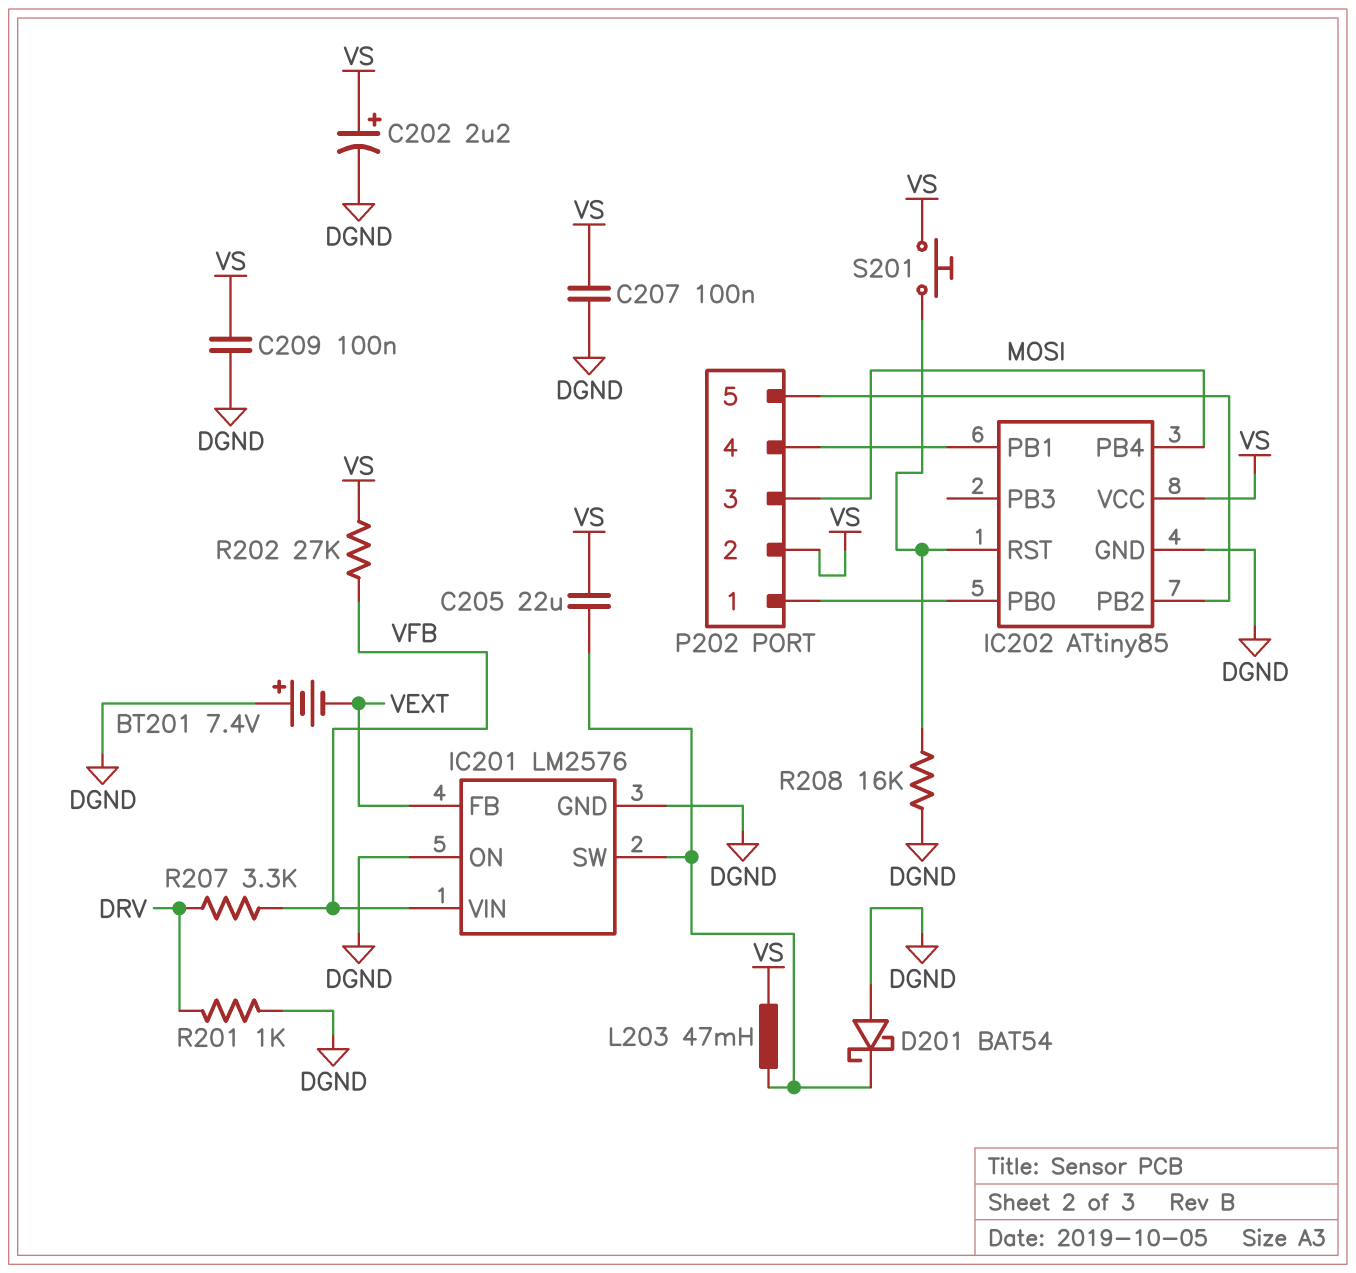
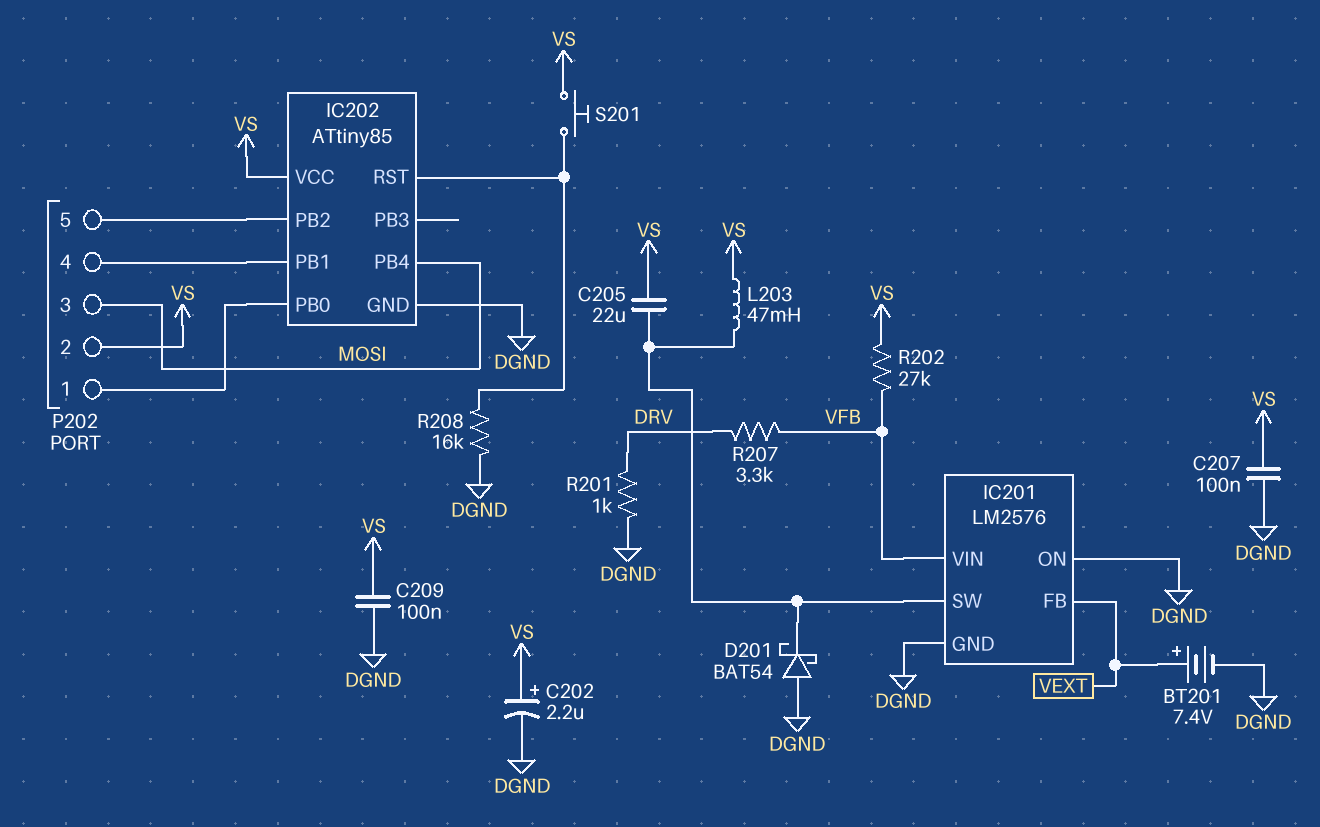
BT201: 7.4V (plus DGND, minus VEXT) -> 7.4V (plus VEXT, minus DGND)

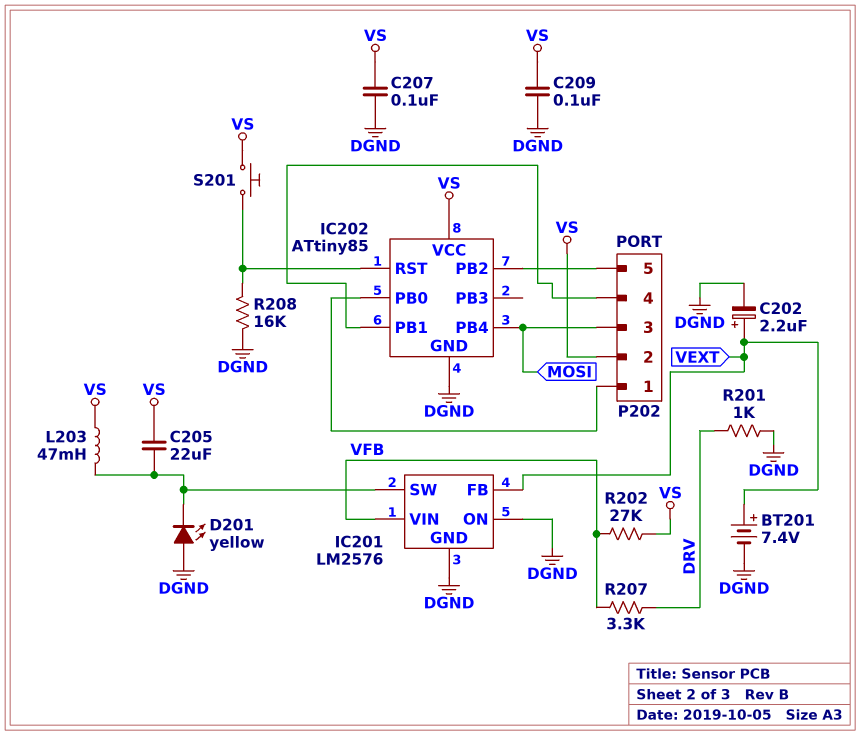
C202: 2.2uF (plus VS, minus DGND) -> 2.2uF (plus VEXT, minus DGND)
D201: schottky BAT54 (A DGND, K IC201/SW) -> LED yellow (A DGND, K IC201/SW)

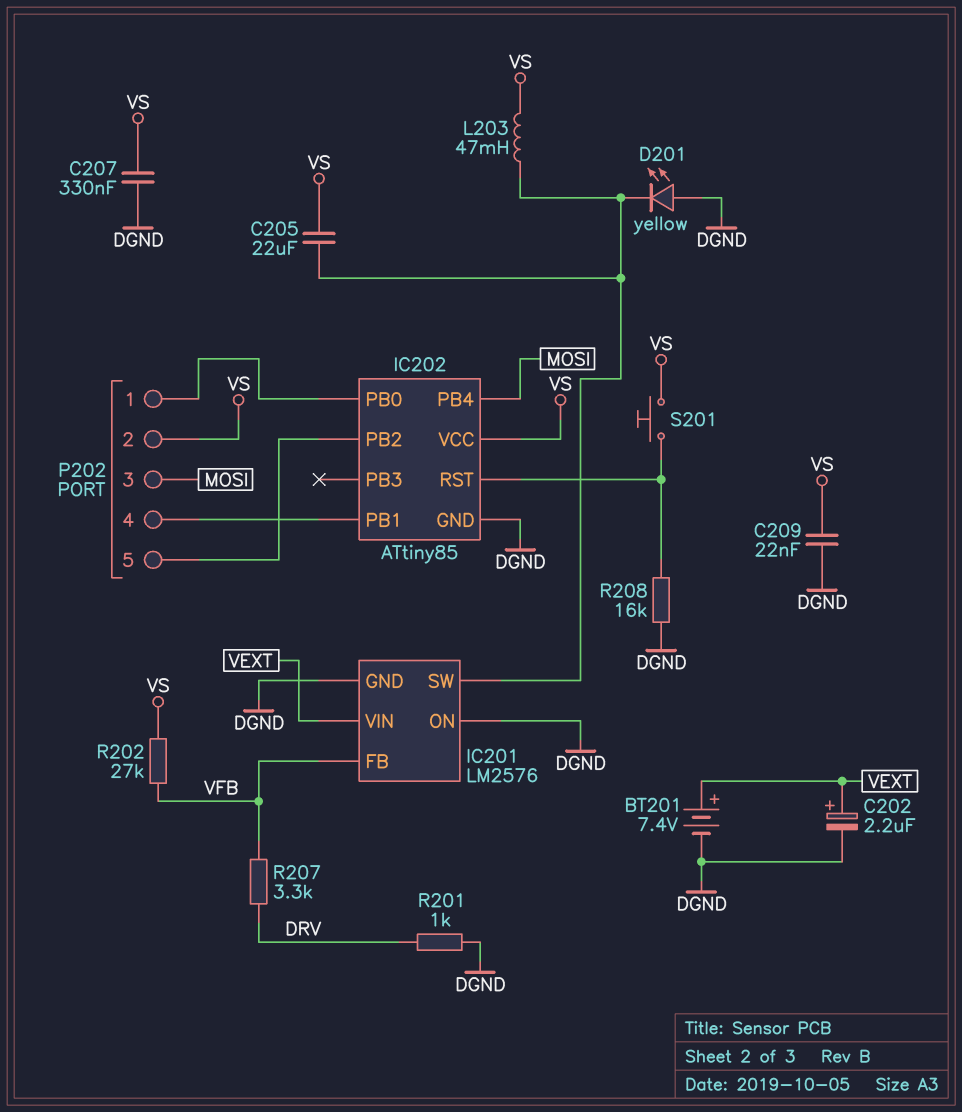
C207: 100nF (DGND, VS) -> 330nF (DGND, VS)
C209: 100nF (DGND, VS) -> 22nF (DGND, VS)
IC201 pin FB: VEXT -> VFB
IC201 pin VIN: VFB -> VEXT

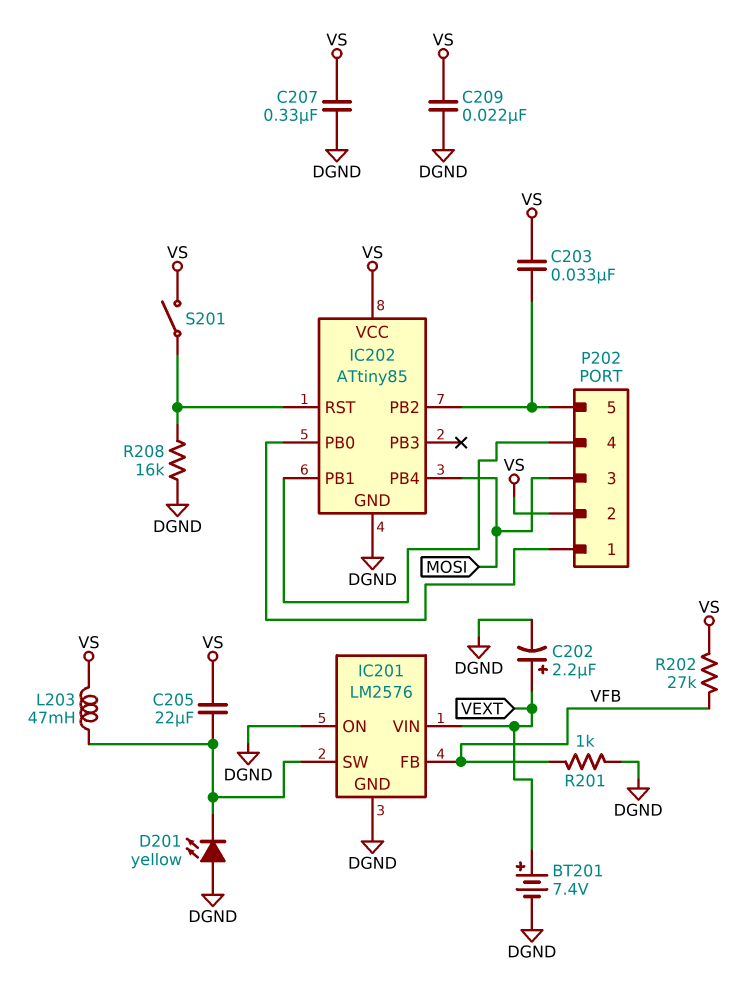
C203: none -> 33nF (IC202/PB2, VS)
R201: 1k (DGND, DRV) -> 1k (DGND, VFB)
R207: 3.3k (DRV, VFB) -> none
S201: button (IC202/RST, VS) -> switch (IC202/RST, VS)

